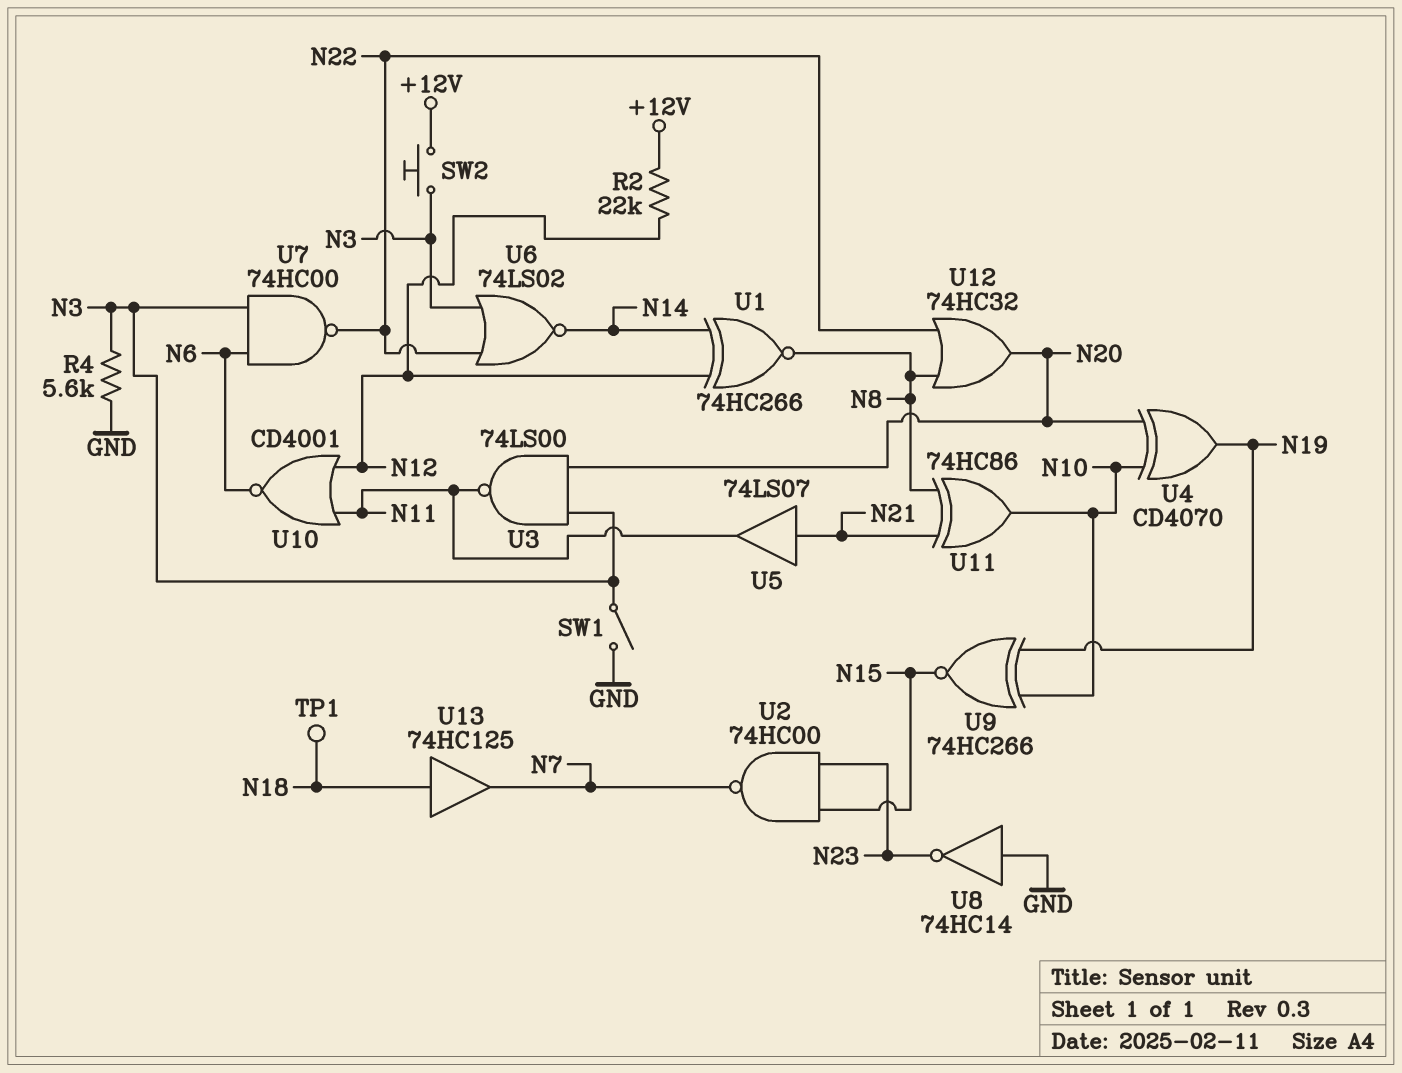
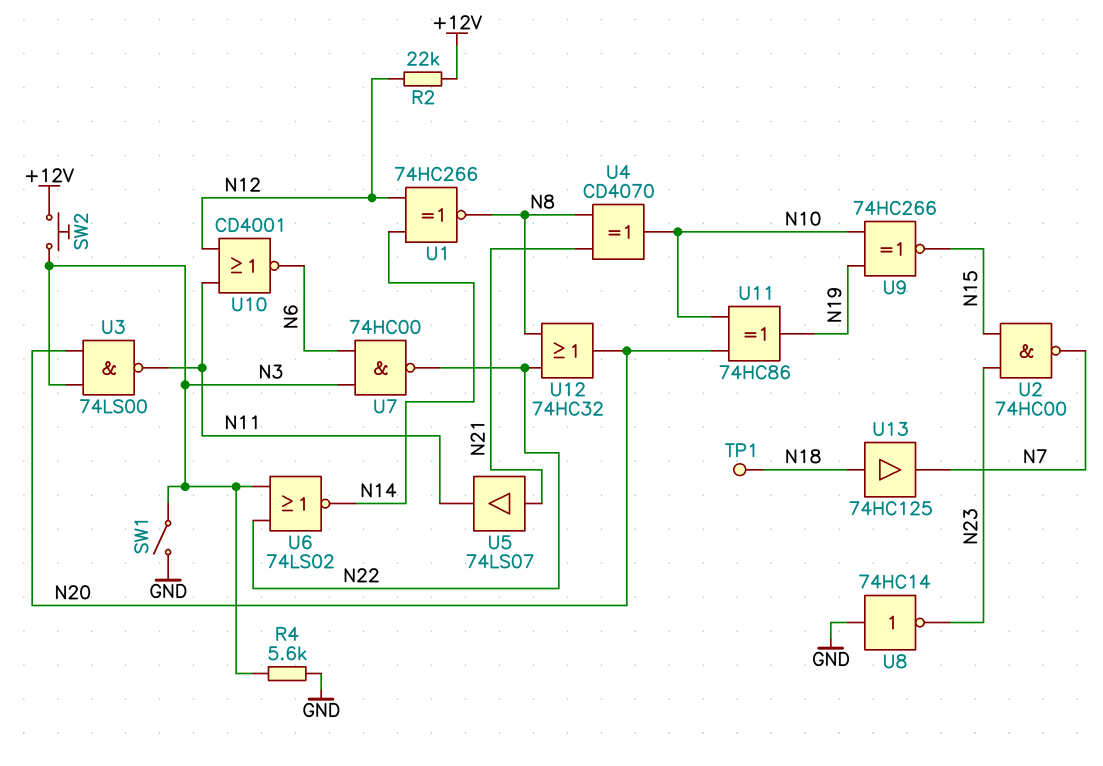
U4: XOR CD4070 (in N10, in N20, out N19) -> XOR CD4070 (in N8, in N21, out N10)
U11: XOR 74HC86 (in N8, in N21, out N10) -> XOR 74HC86 (in N10, in N20, out N19)

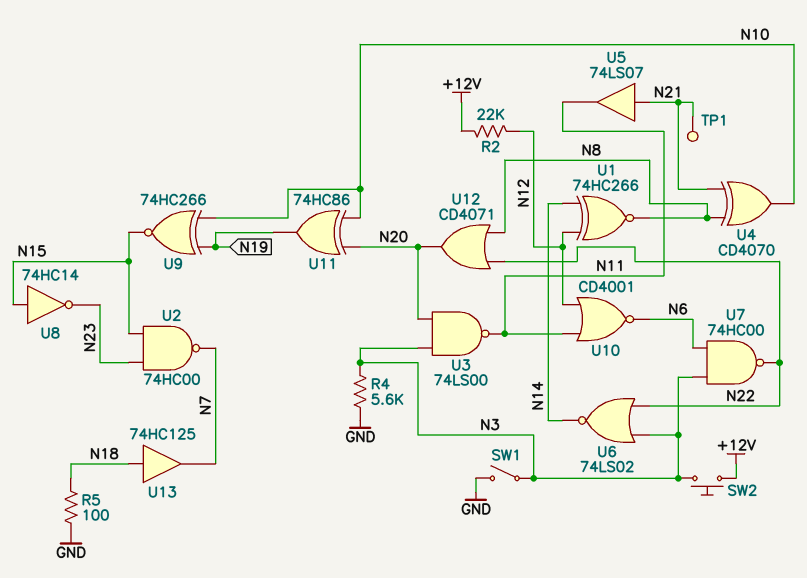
R5: none -> 100 (GND, N18)
TP1: test point (N18) -> test point (N21)
U8: NOT 74HC14 (in GND, out N23) -> NOT 74HC14 (in N15, out N23)
U12: OR 74HC32 (in N8, in N22, out N20) -> OR CD4071 (in N8, in N22, out N20)

